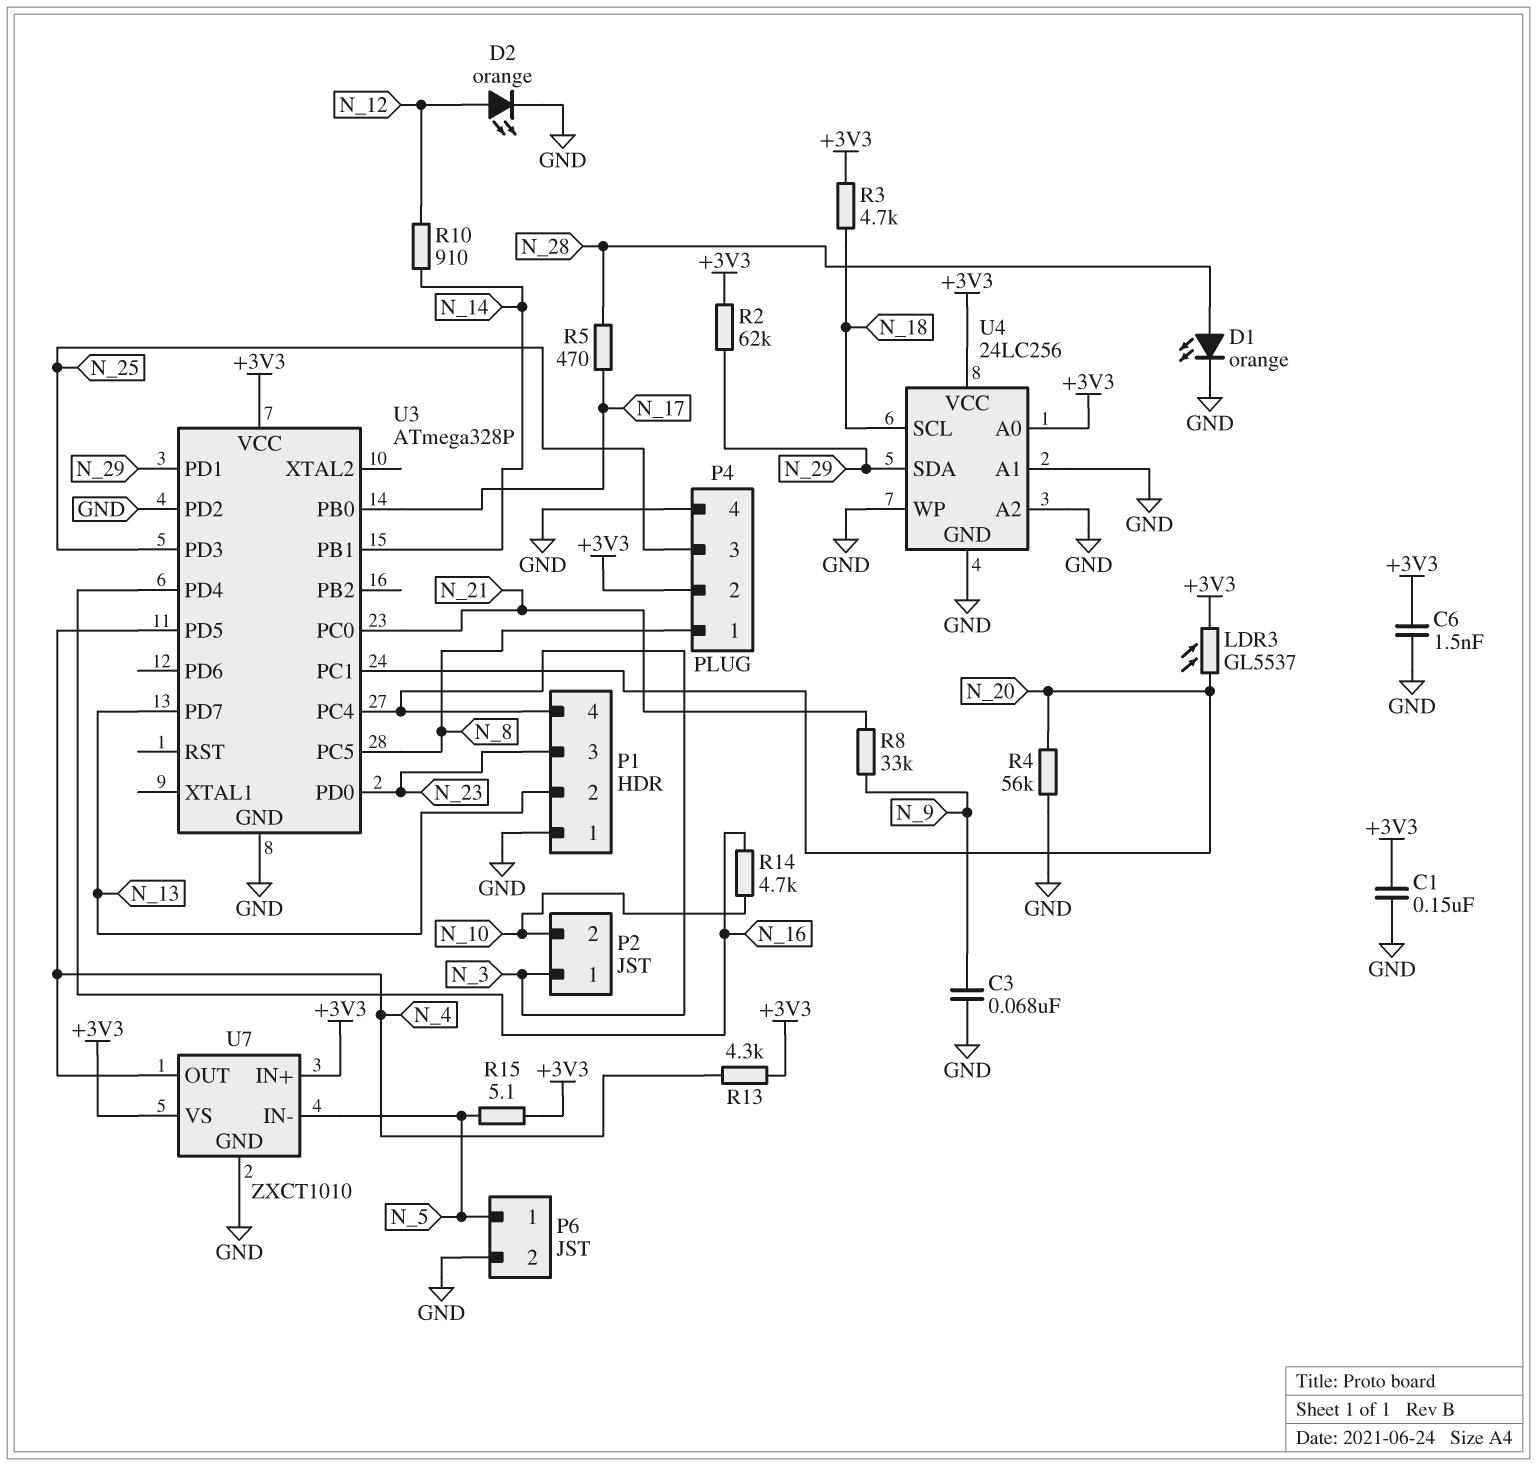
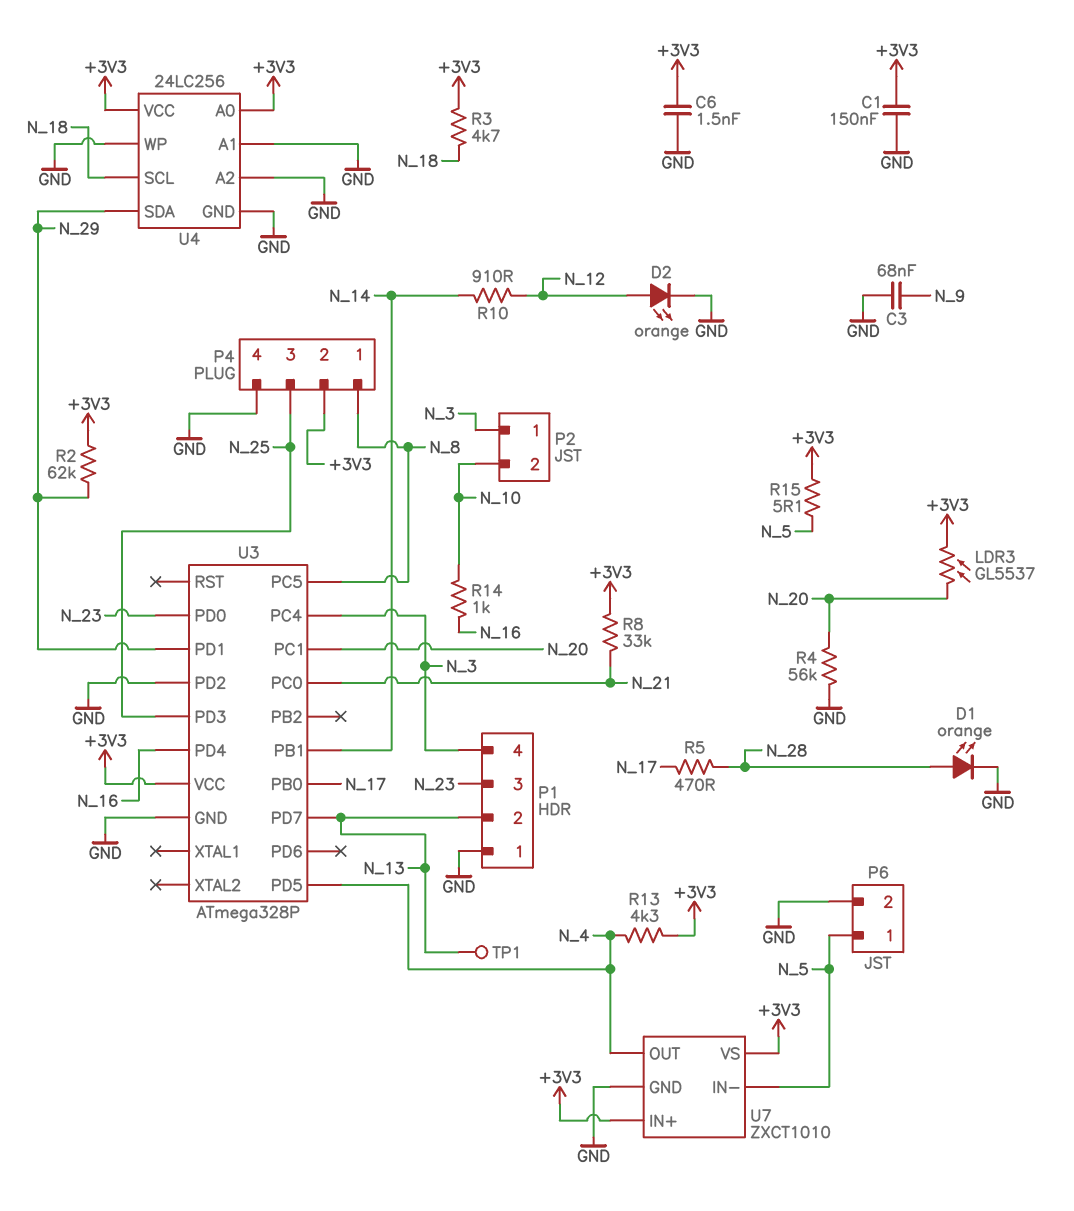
R8: 33k (N_9, N_21) -> 33k (+3V3, N_21)
R14: 4.7k (N_10, N_16) -> 1k (N_10, N_16)
TP1: none -> test point (N_13)

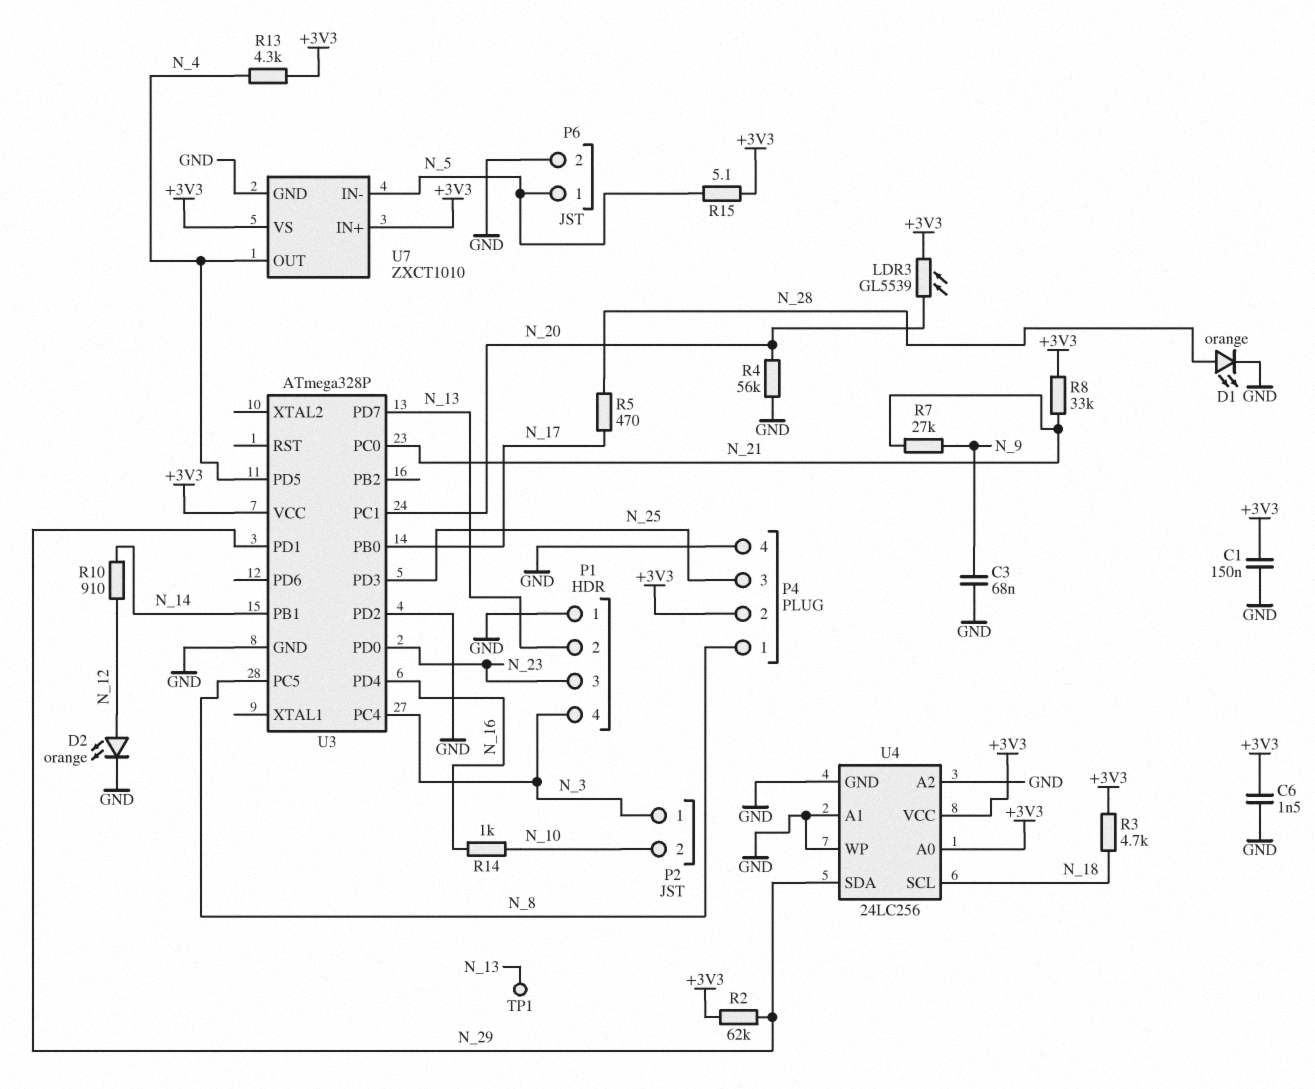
LDR3: GL5537 (+3V3, N_20) -> GL5539 (+3V3, N_20)
R7: none -> 27k (N_9, N_21)

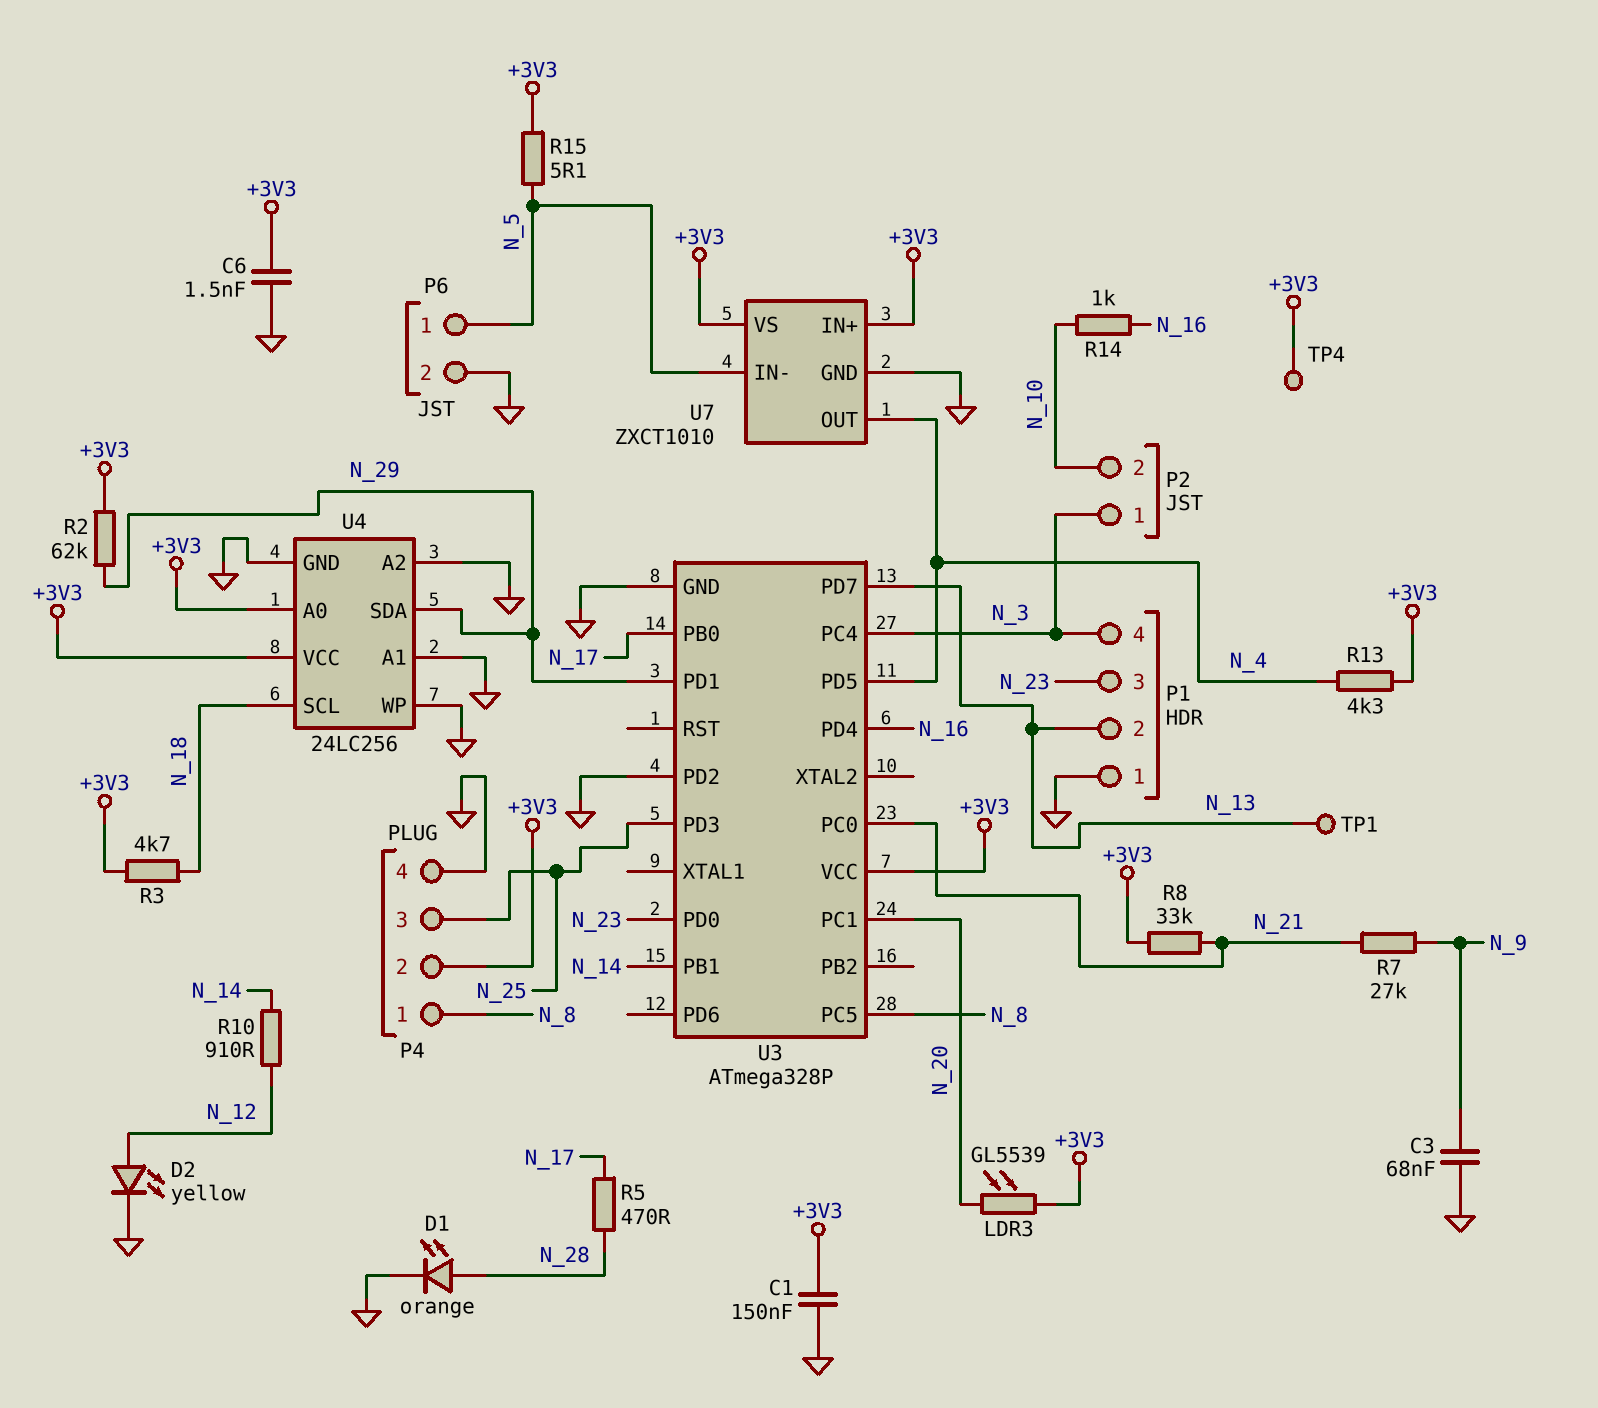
D2: LED orange (A N_12, K GND) -> LED yellow (A N_12, K GND)
R4: 56k (GND, N_20) -> none
TP4: none -> test point (+3V3)

